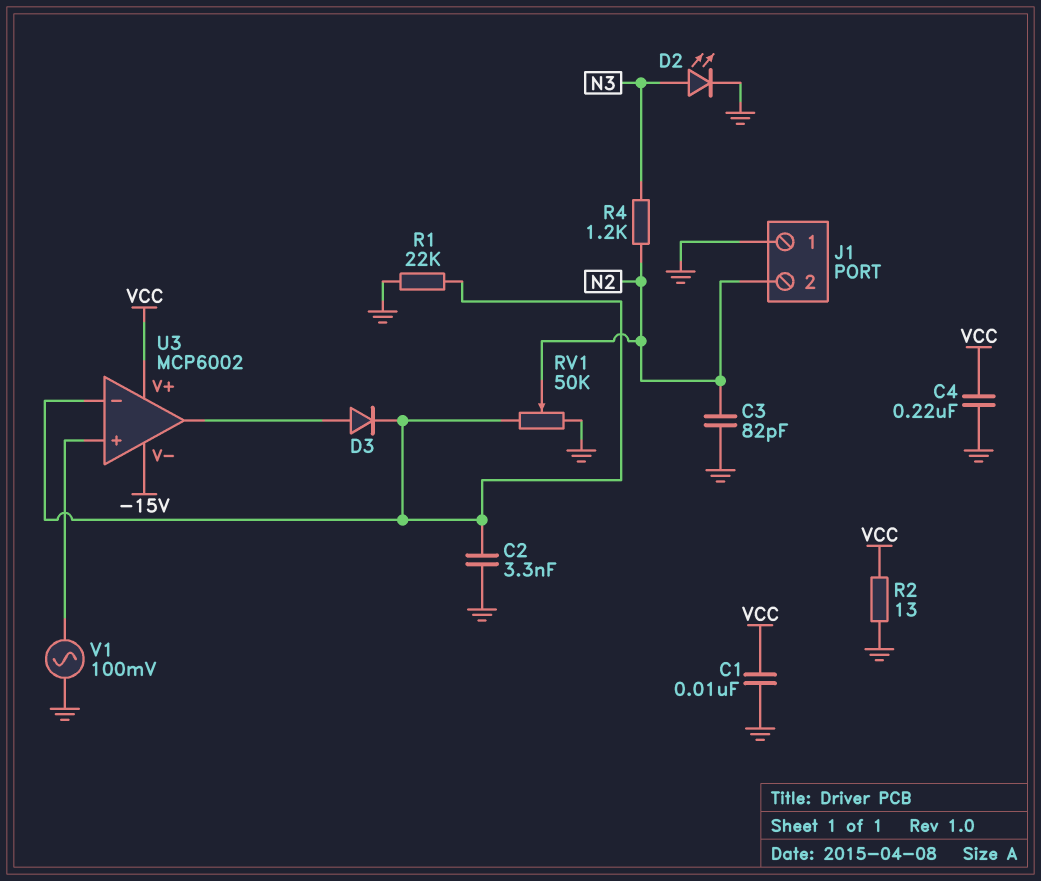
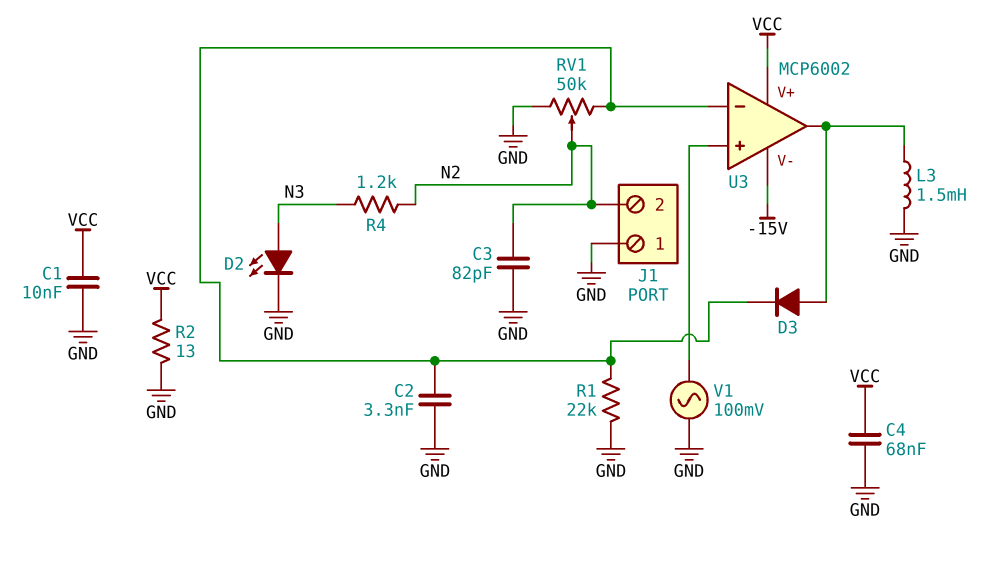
C4: 220nF (GND, VCC) -> 68nF (GND, VCC)
L3: none -> 1.5mH (GND, U3/out)

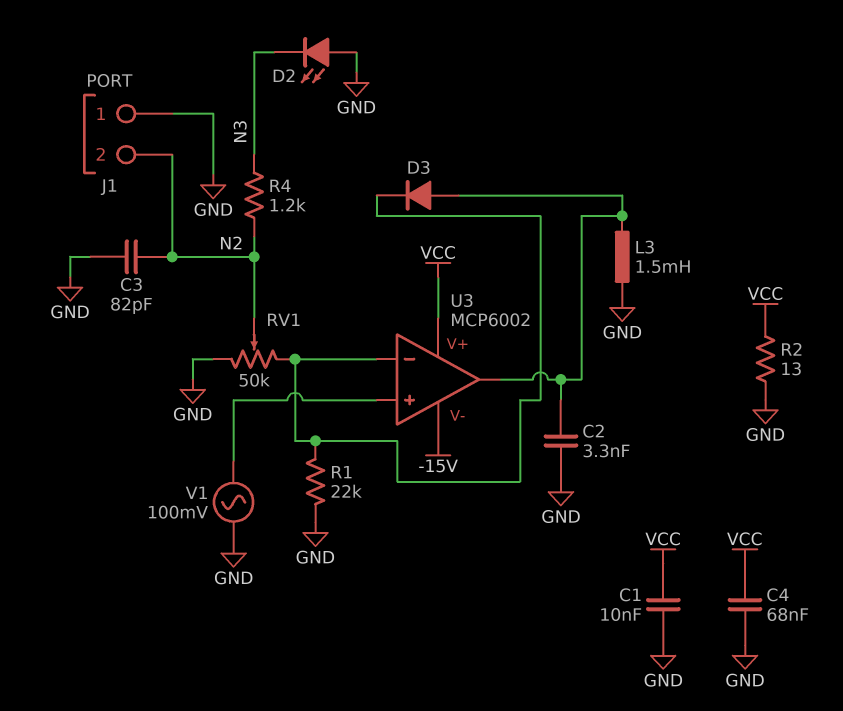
C2: 3.3nF (GND, U3/in-) -> 3.3nF (GND, U3/out)
D2: LED (A N3, K GND) -> LED (A GND, K N3)

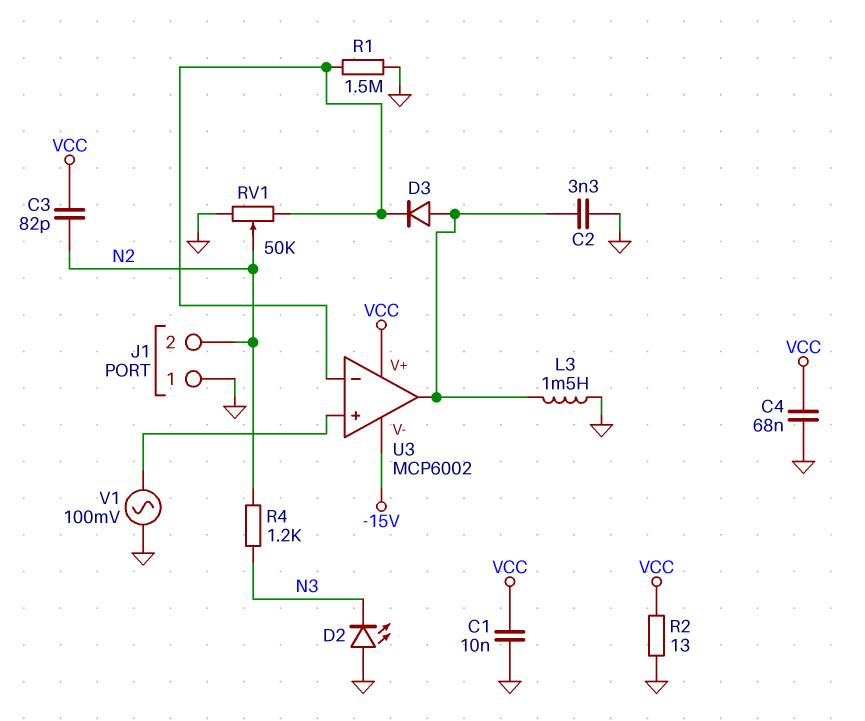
C3: 82pF (GND, N2) -> 82pF (N2, VCC)
R1: 22k (GND, U3/in-) -> 1.5M (GND, U3/in-)

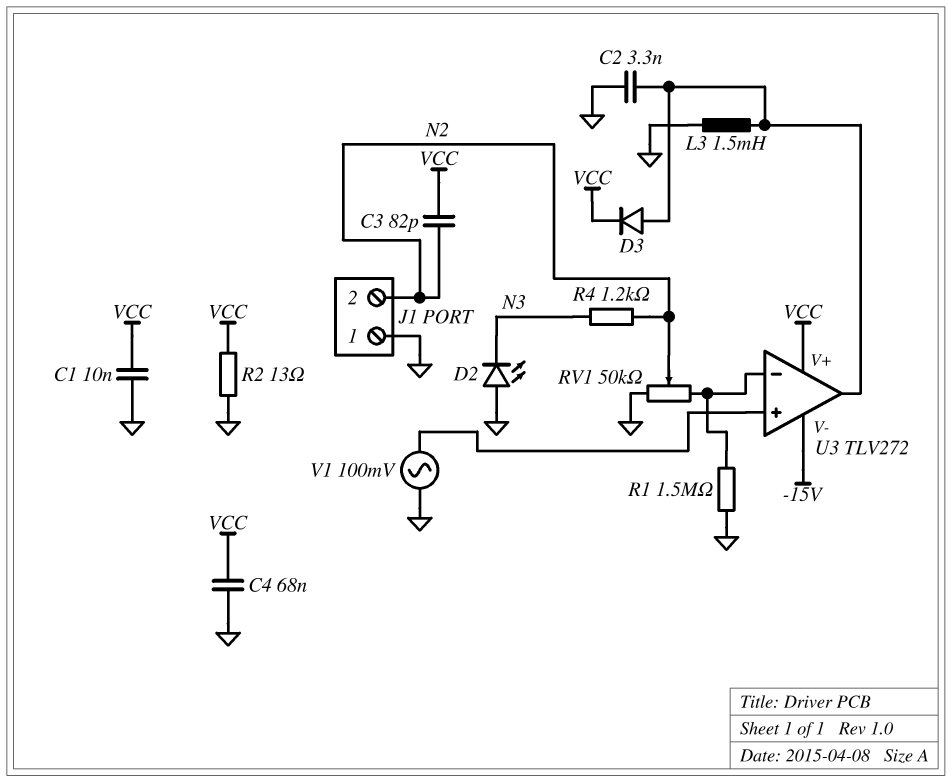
D3: diode (A U3/out, K U3/in-) -> diode (A U3/out, K VCC)
U3: MCP6002 -> TLV272

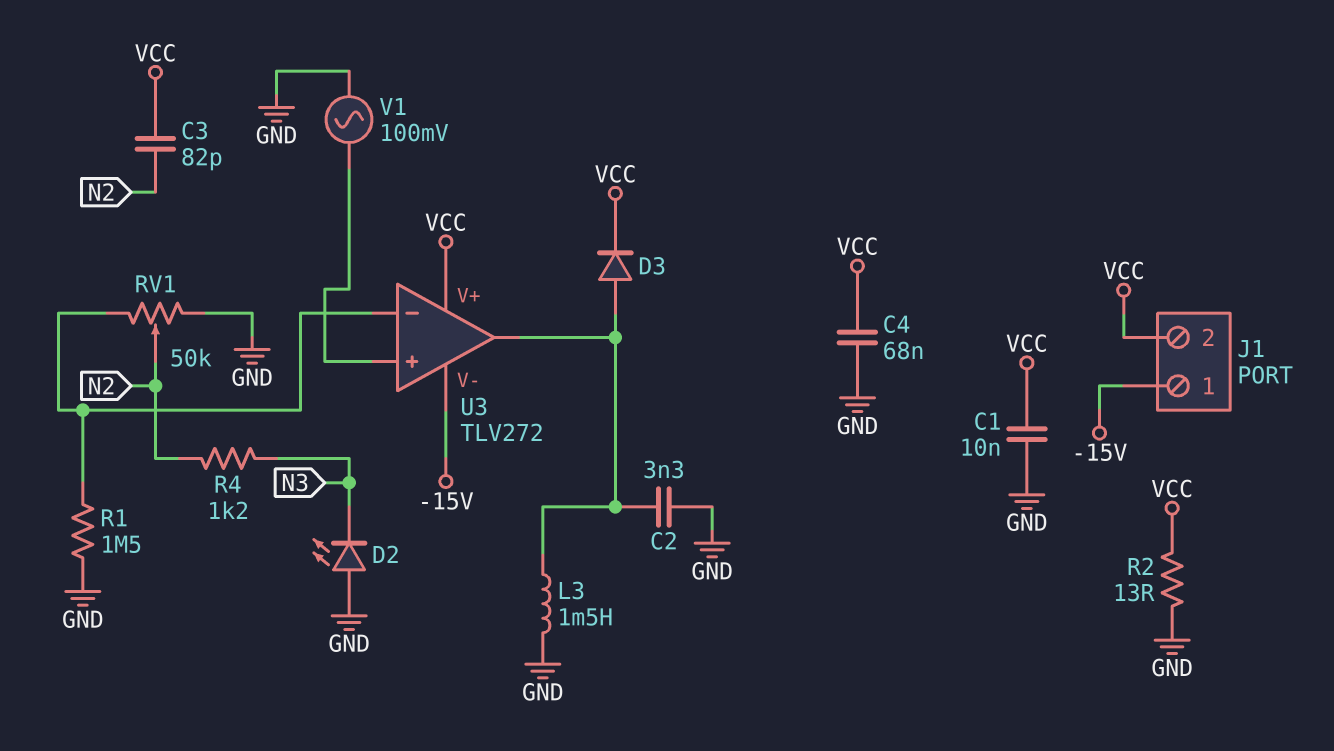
J1 pin 1: GND -> -15V
J1 pin 2: N2 -> VCC

